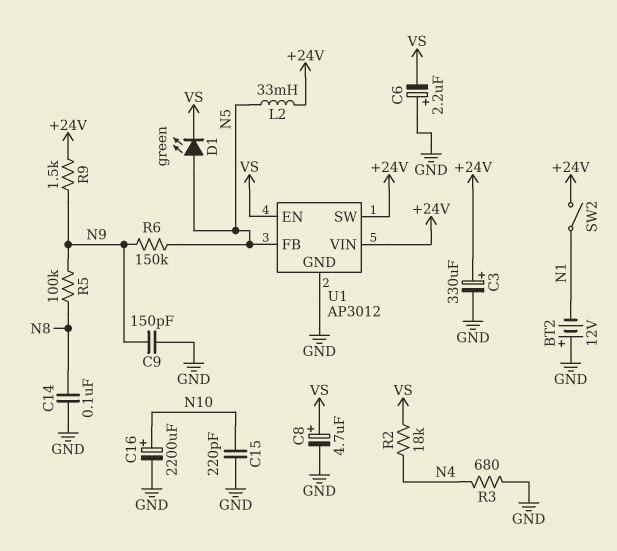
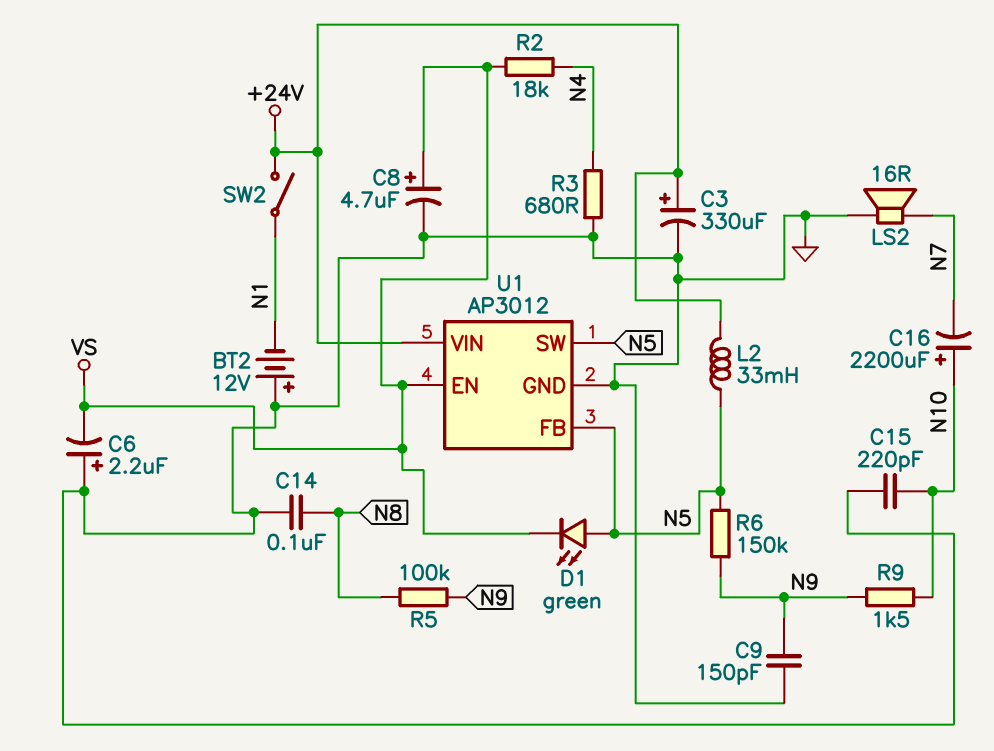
C16: 2200uF (plus N10, minus GND) -> 2200uF (plus N10, minus N7)
LS2: none -> speaker 16R (GND, N7)
R9: 1.5k (+24V, N9) -> 1.5k (N9, N10)
U1 pin SW: +24V -> N5

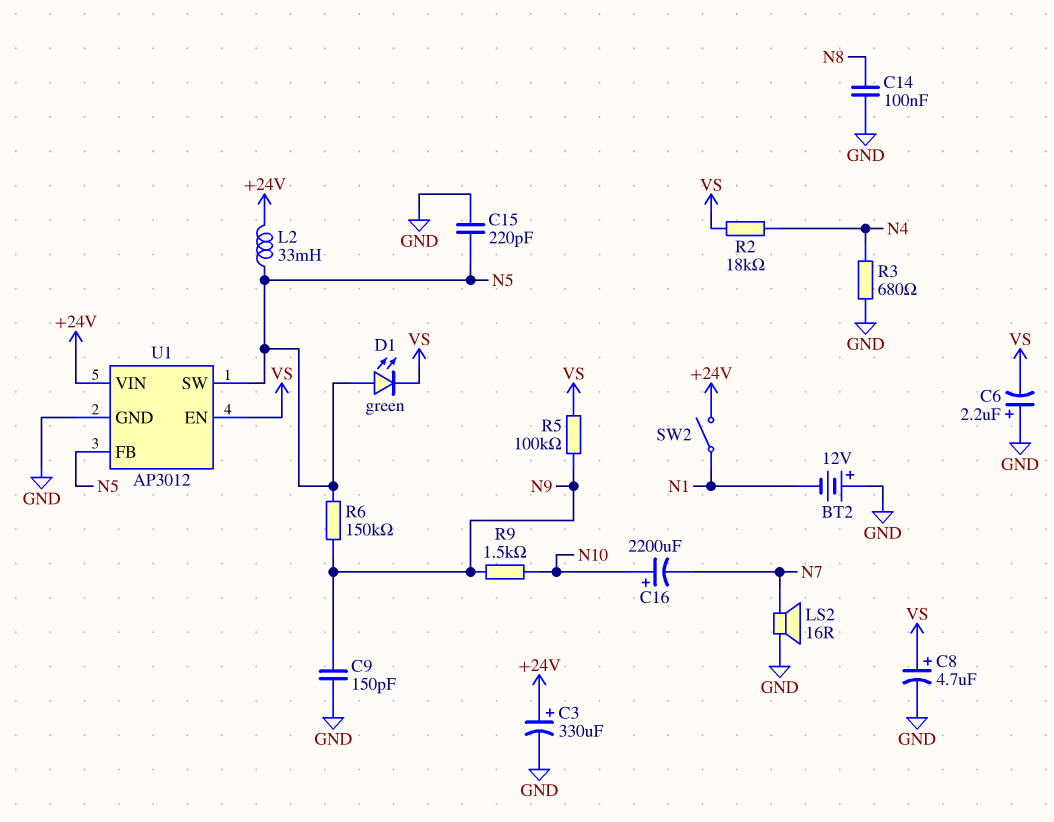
C15: 220pF (GND, N10) -> 220pF (GND, N5)
R5: 100k (N8, N9) -> 100k (N9, VS)

